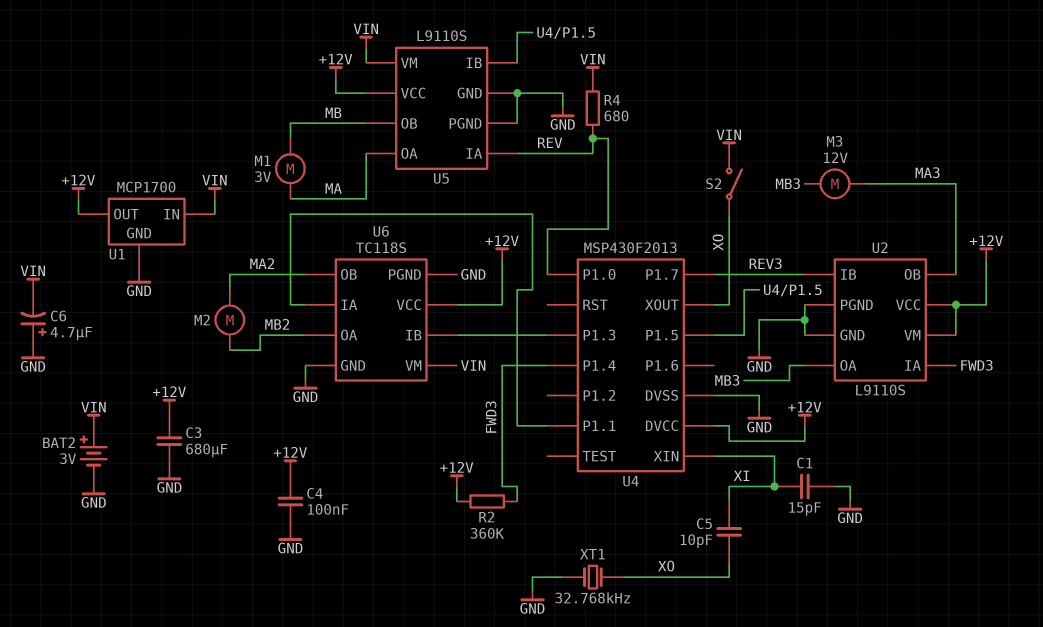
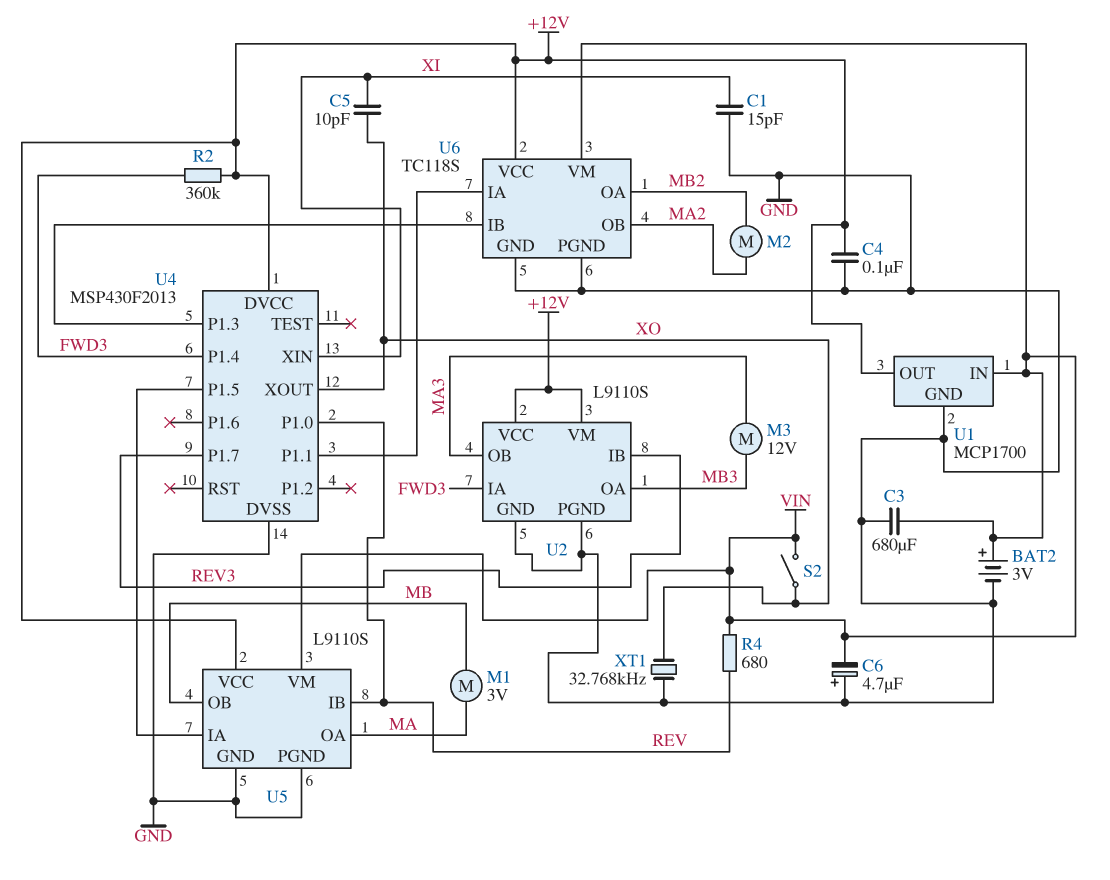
C3: 680uF (+12V, GND) -> 680uF (GND, VIN)
U5 pin IA: REV -> U4/P1.5
U5 pin IB: U4/P1.5 -> REV

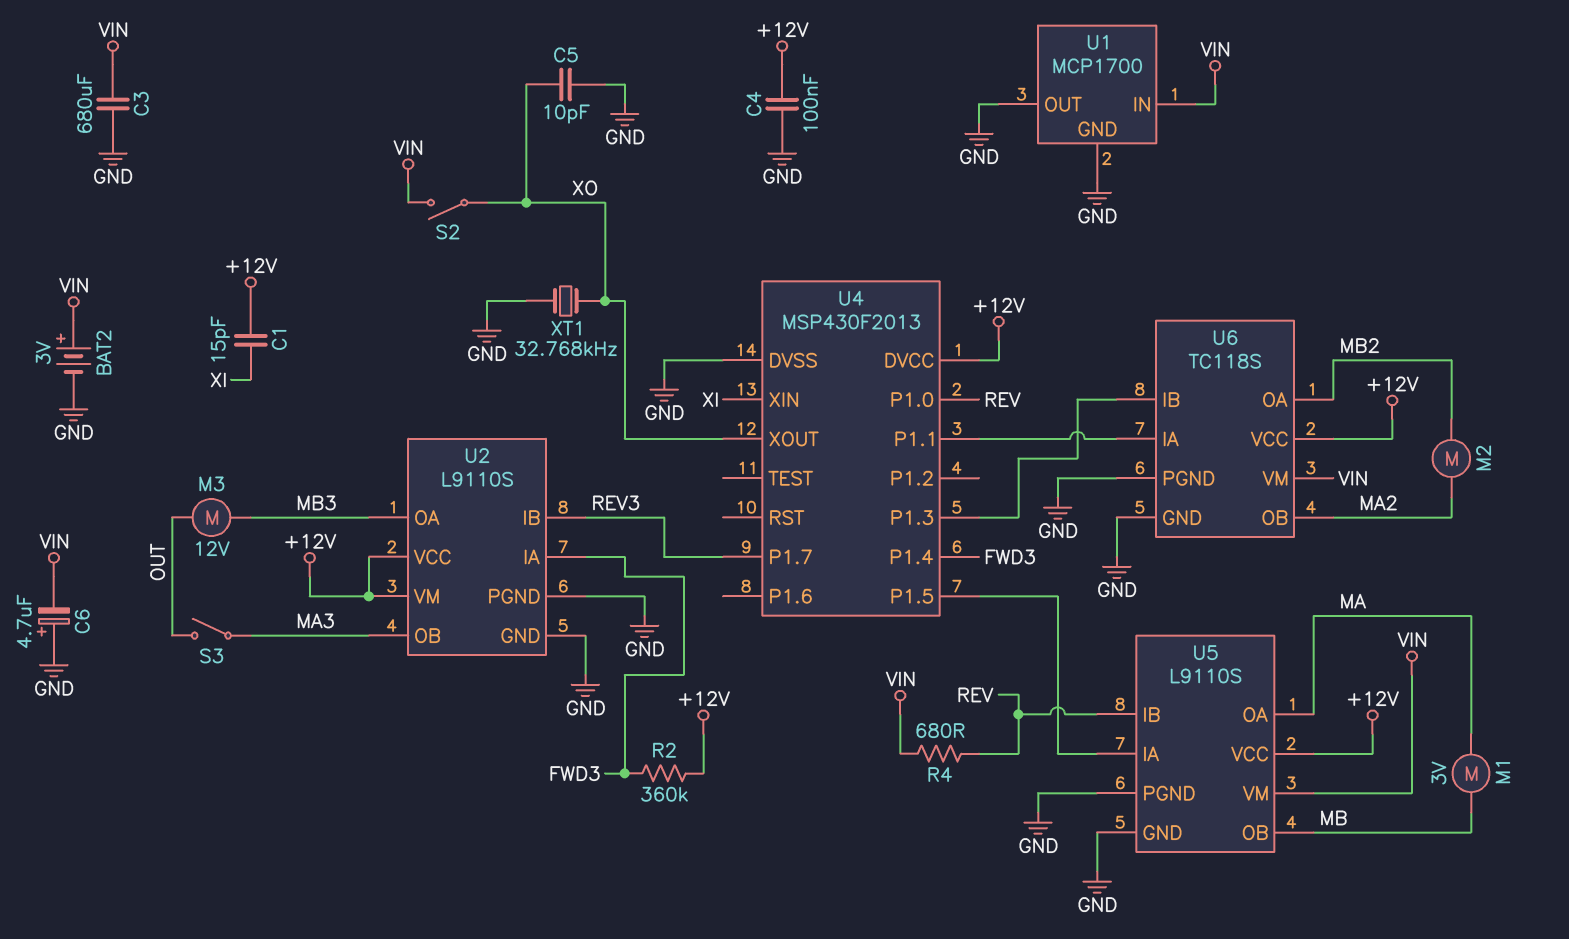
C1: 15pF (GND, XI) -> 15pF (+12V, XI)
C5: 10pF (XI, XO) -> 10pF (GND, XO)
M3: motor 12V (MA3, MB3) -> motor 12V (MB3, OUT)
S3: none -> switch (MA3, OUT)
U1 pin OUT: +12V -> GND

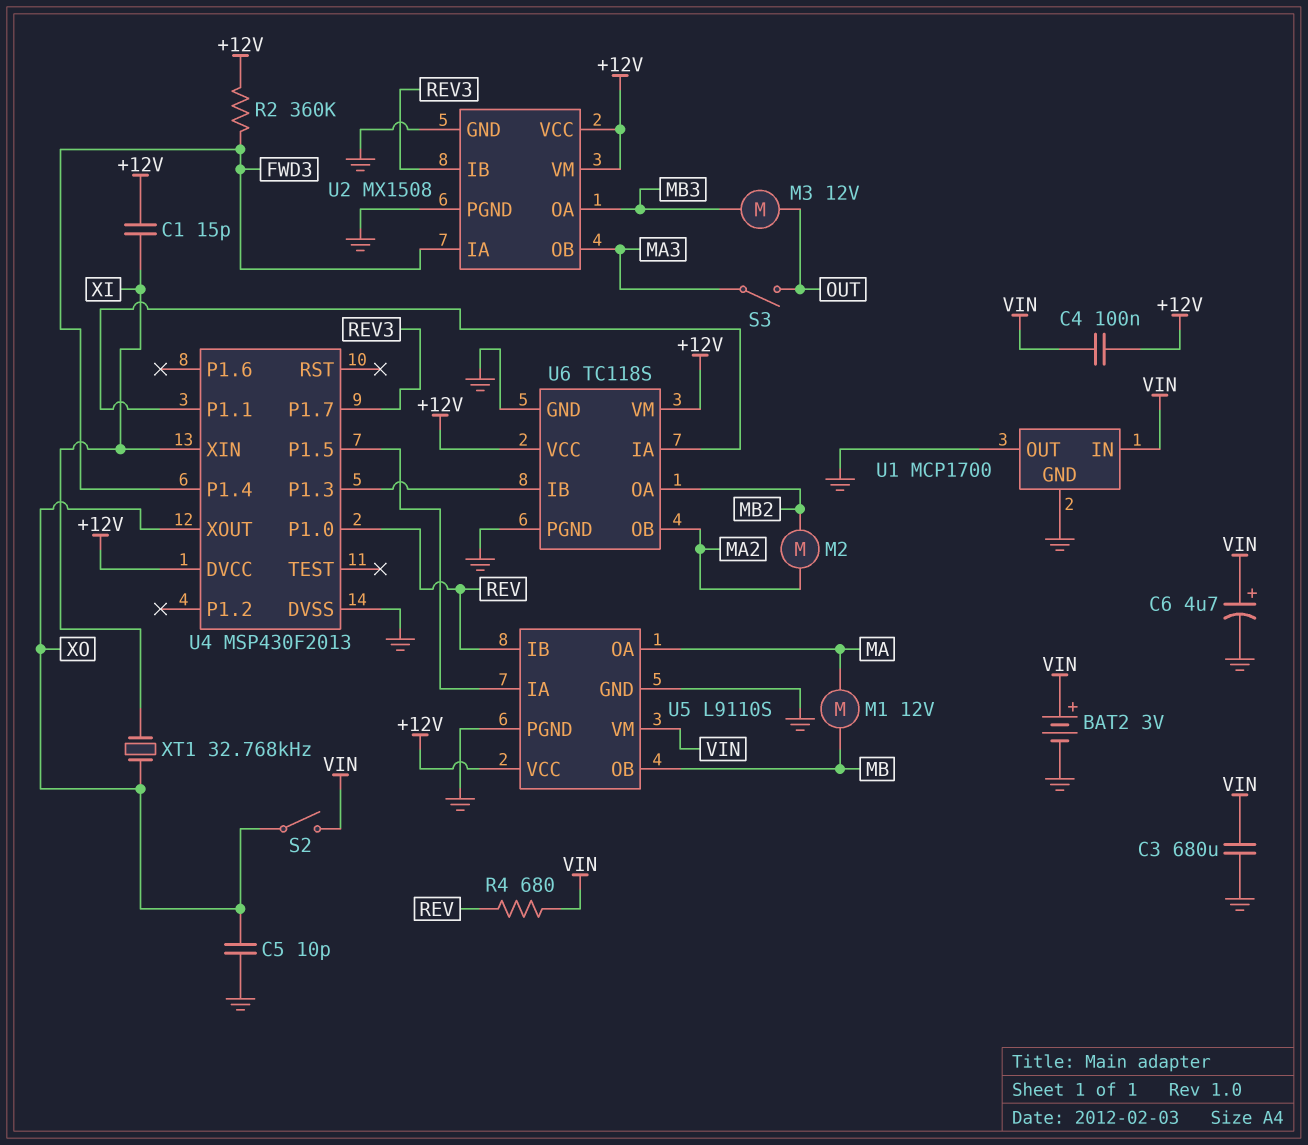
C4: 100nF (+12V, GND) -> 100nF (+12V, VIN)
C6: 4.7uF (plus GND, minus VIN) -> 4.7uF (plus VIN, minus GND)
M1: motor 3V (MA, MB) -> motor 12V (MA, MB)
U2: L9110S -> MX1508
U6 pin VM: VIN -> +12V
XT1: 32.768kHz (GND, XO) -> 32.768kHz (XI, XO)

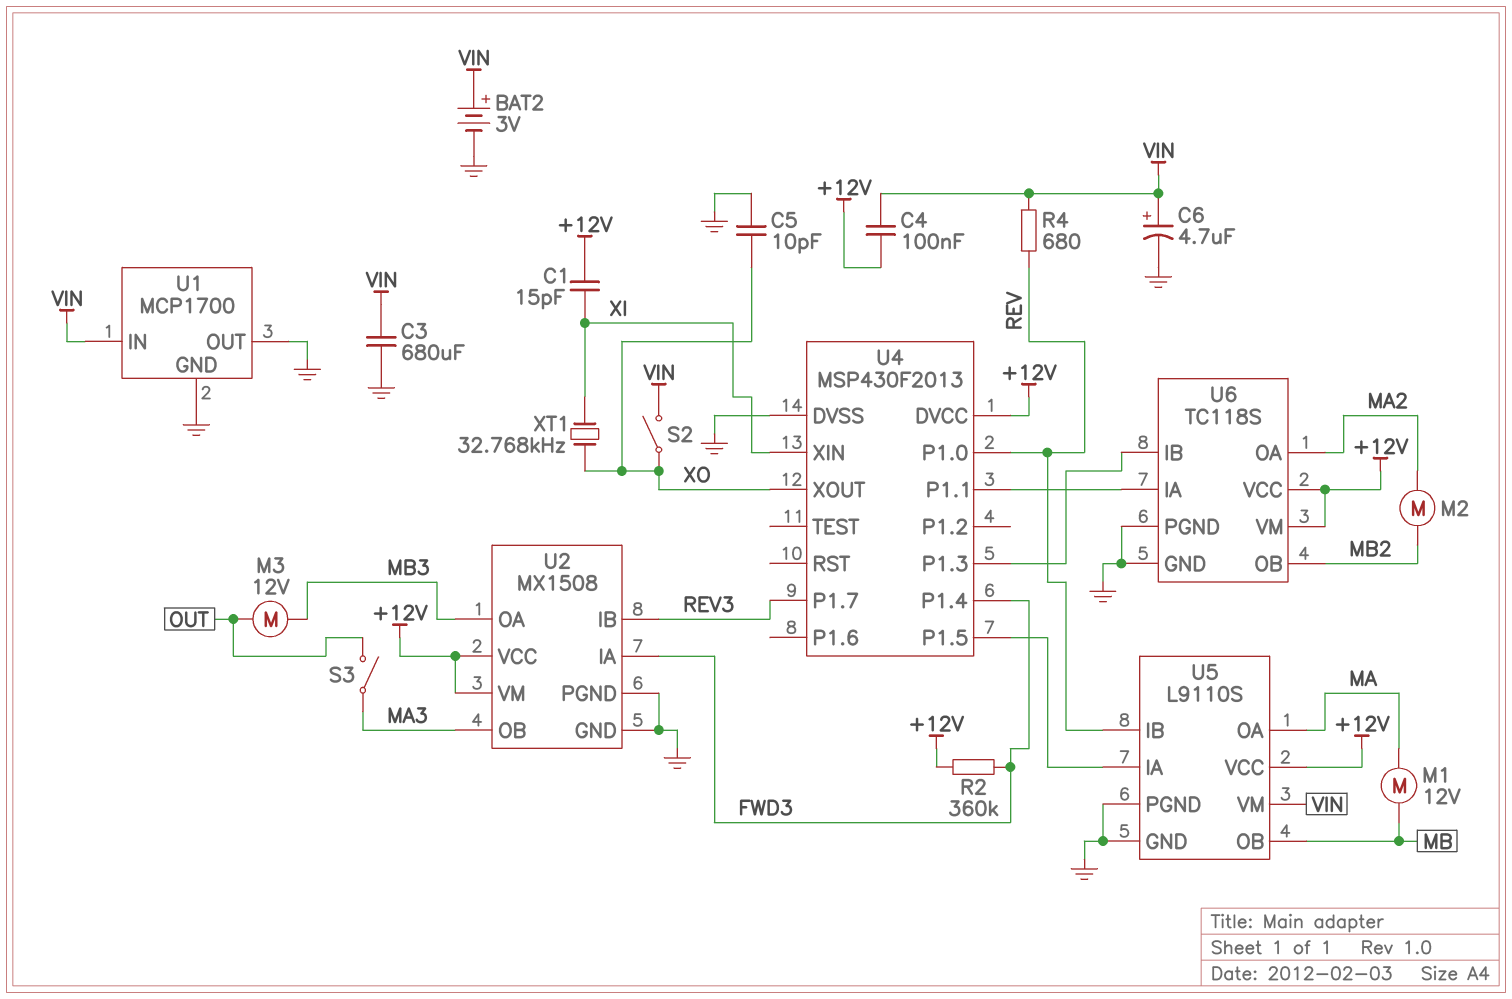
U6 pin OA: MB2 -> MA2
U6 pin OB: MA2 -> MB2

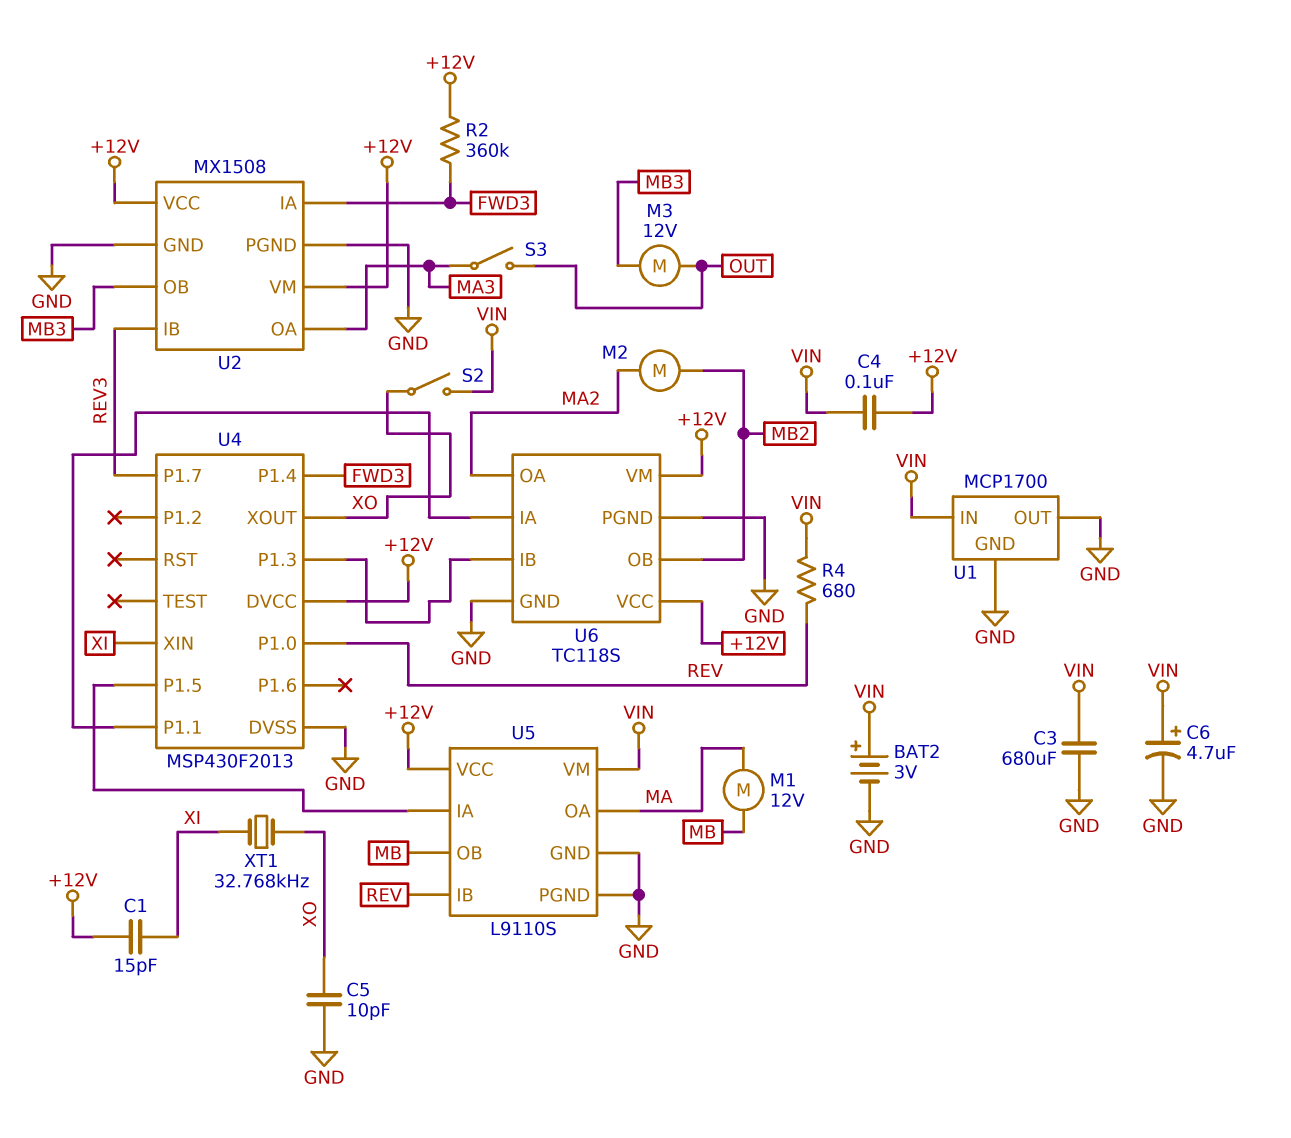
U2 pin OA: MB3 -> MA3
U2 pin OB: MA3 -> MB3

